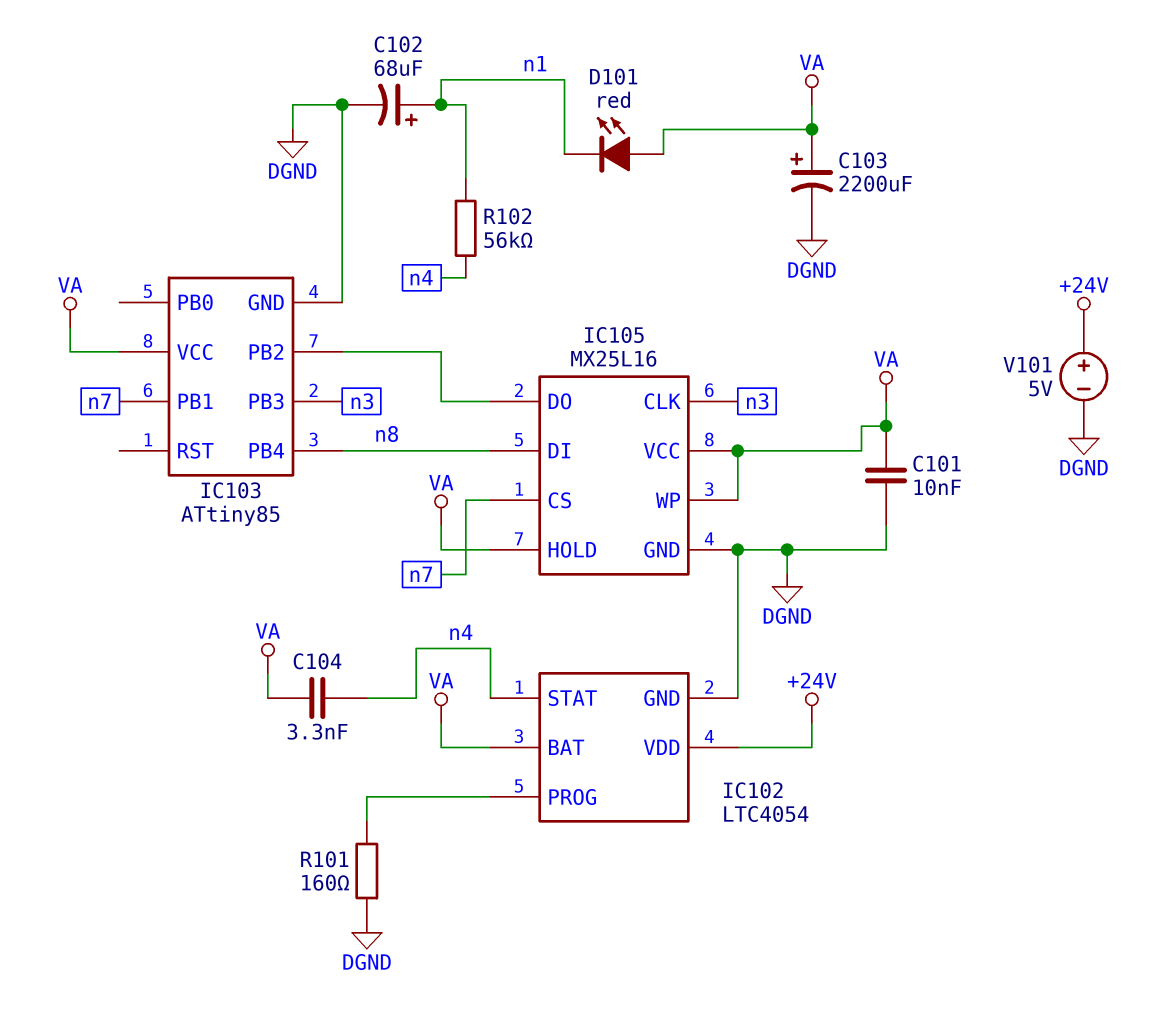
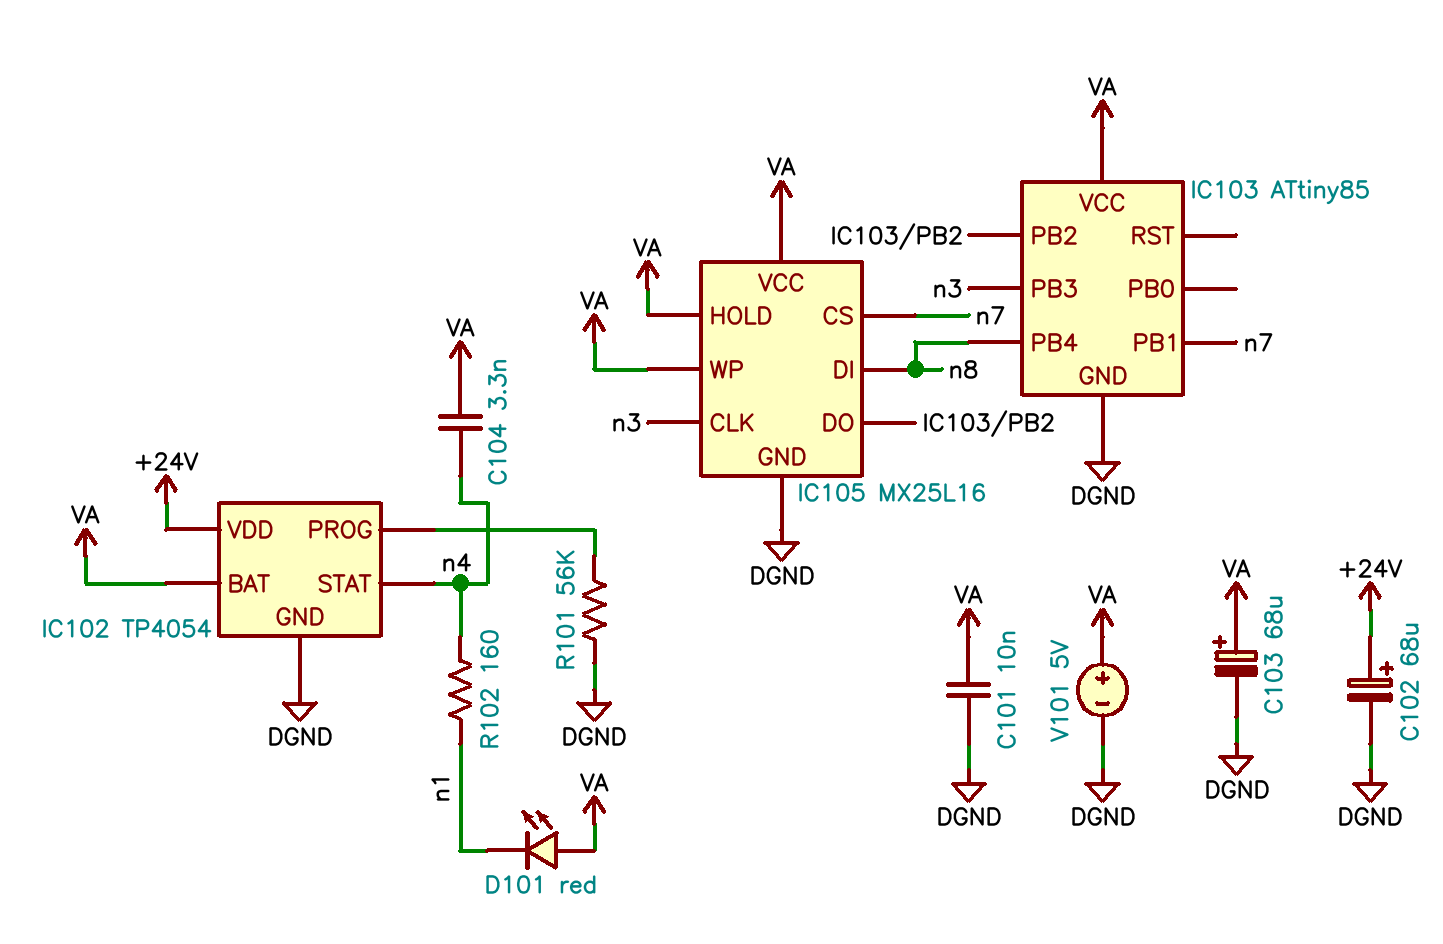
C102: 68uF (plus n1, minus DGND) -> 68uF (plus +24V, minus DGND)
C103: 2200uF (plus VA, minus DGND) -> 68uF (plus VA, minus DGND)
IC102: LTC4054 -> TP4054
R101: 160 (DGND, IC102/PROG) -> 56k (DGND, IC102/PROG)
R102: 56k (n1, n4) -> 160 (n1, n4)
V101: 5V (plus +24V, minus DGND) -> 5V (plus VA, minus DGND)

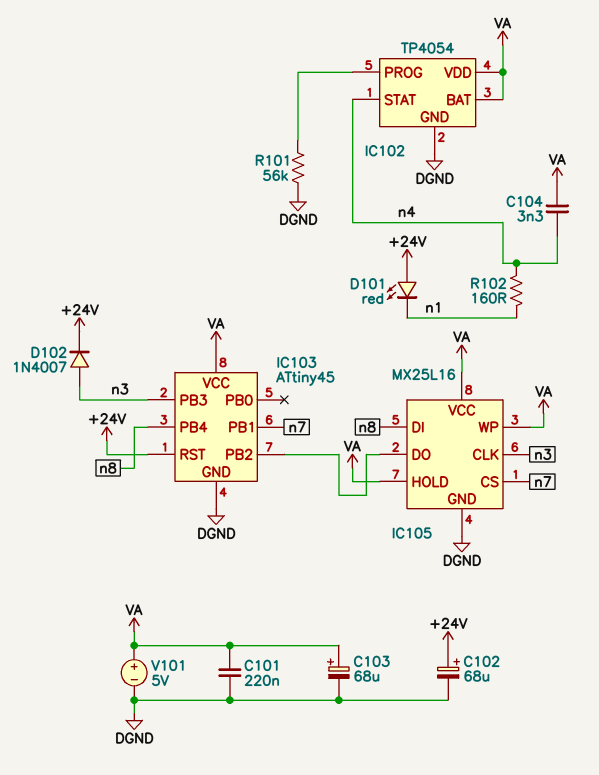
C101: 10nF (DGND, VA) -> 220nF (DGND, VA)
D101: LED red (A VA, K n1) -> LED red (A +24V, K n1)
D102: none -> diode 1N4007 (A n3, K +24V)
IC102 pin VDD: +24V -> VA
IC103: ATtiny85 -> ATtiny45
IC103 pin RST: none -> +24V

